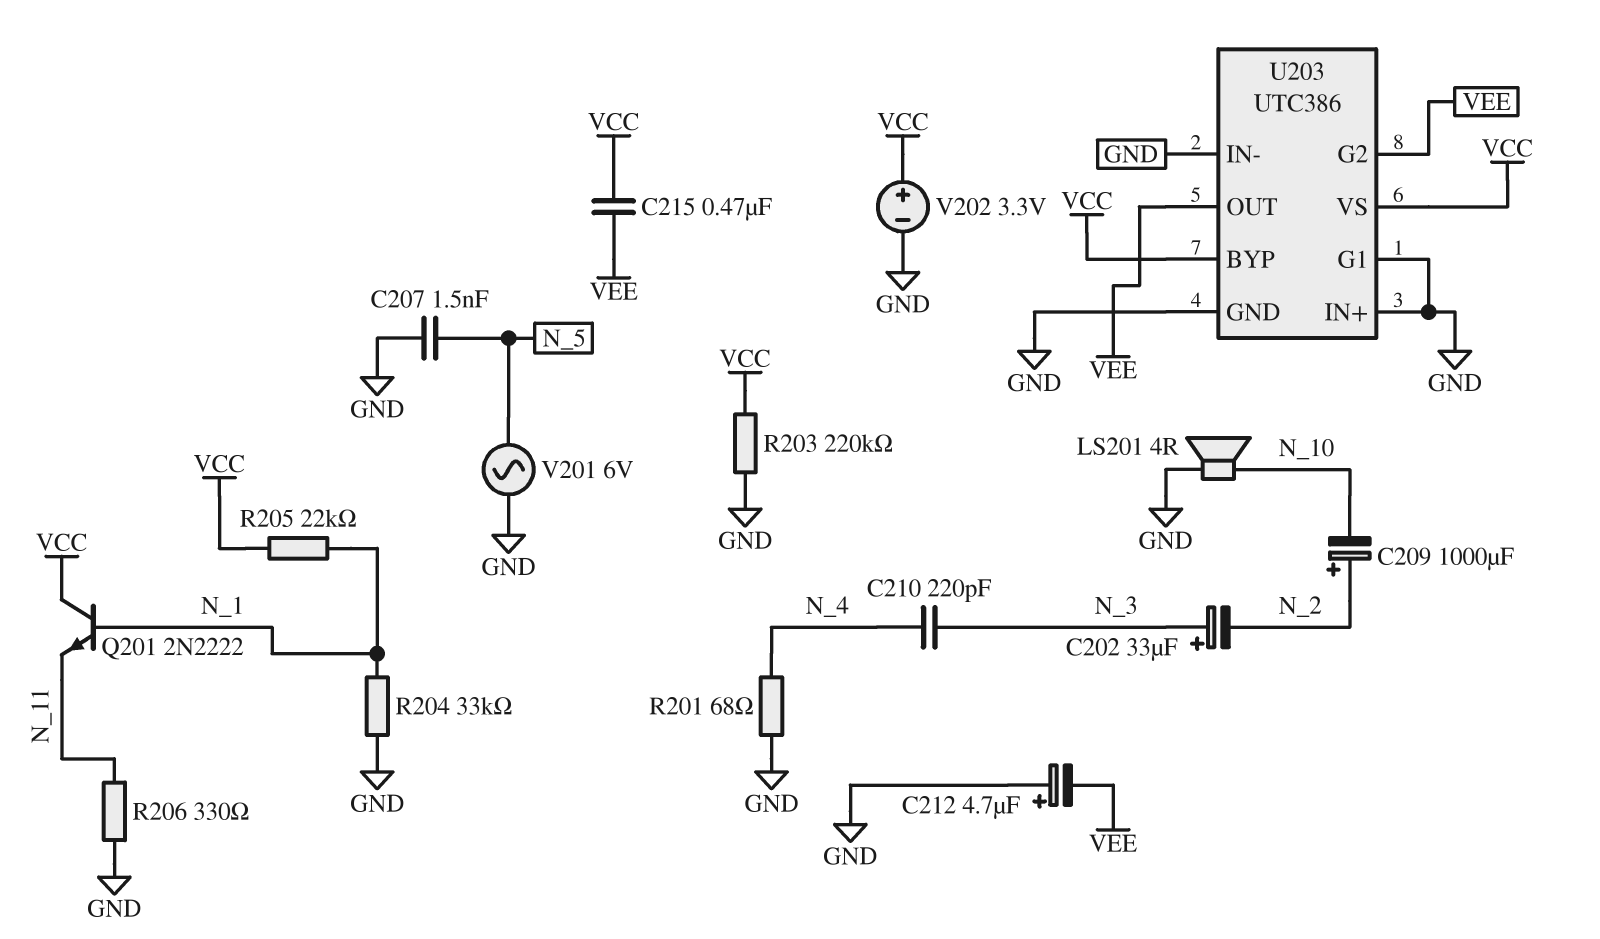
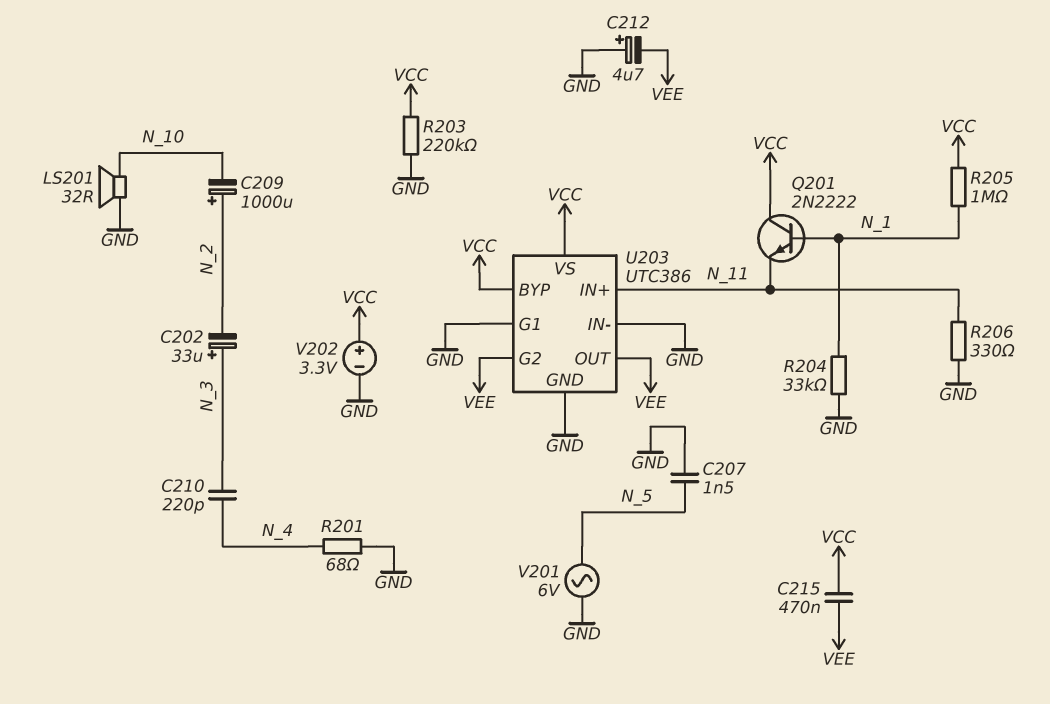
LS201: speaker 4R (GND, N_10) -> speaker 32R (GND, N_10)
R205: 22k (N_1, VCC) -> 1M (N_1, VCC)
U203 pin IN+: GND -> N_11

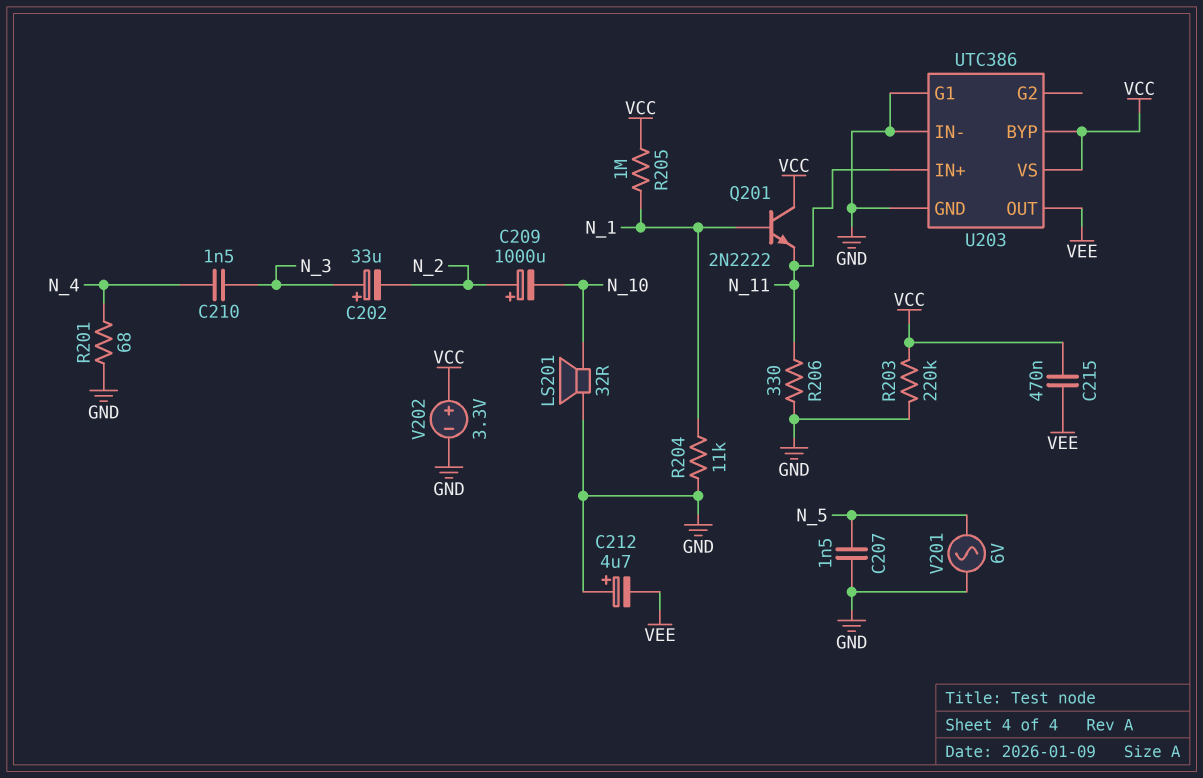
C210: 220pF (N_3, N_4) -> 1.5nF (N_3, N_4)
R204: 33k (GND, N_1) -> 11k (GND, N_1)
U203 pin G2: VEE -> none

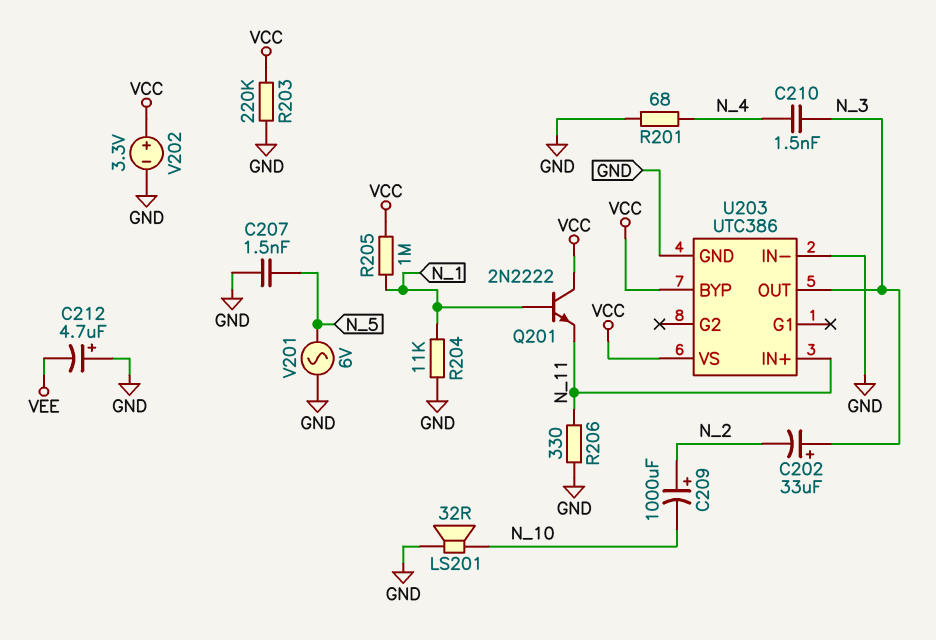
C215: 470nF (VCC, VEE) -> none
U203 pin G1: GND -> none
U203 pin OUT: VEE -> N_3

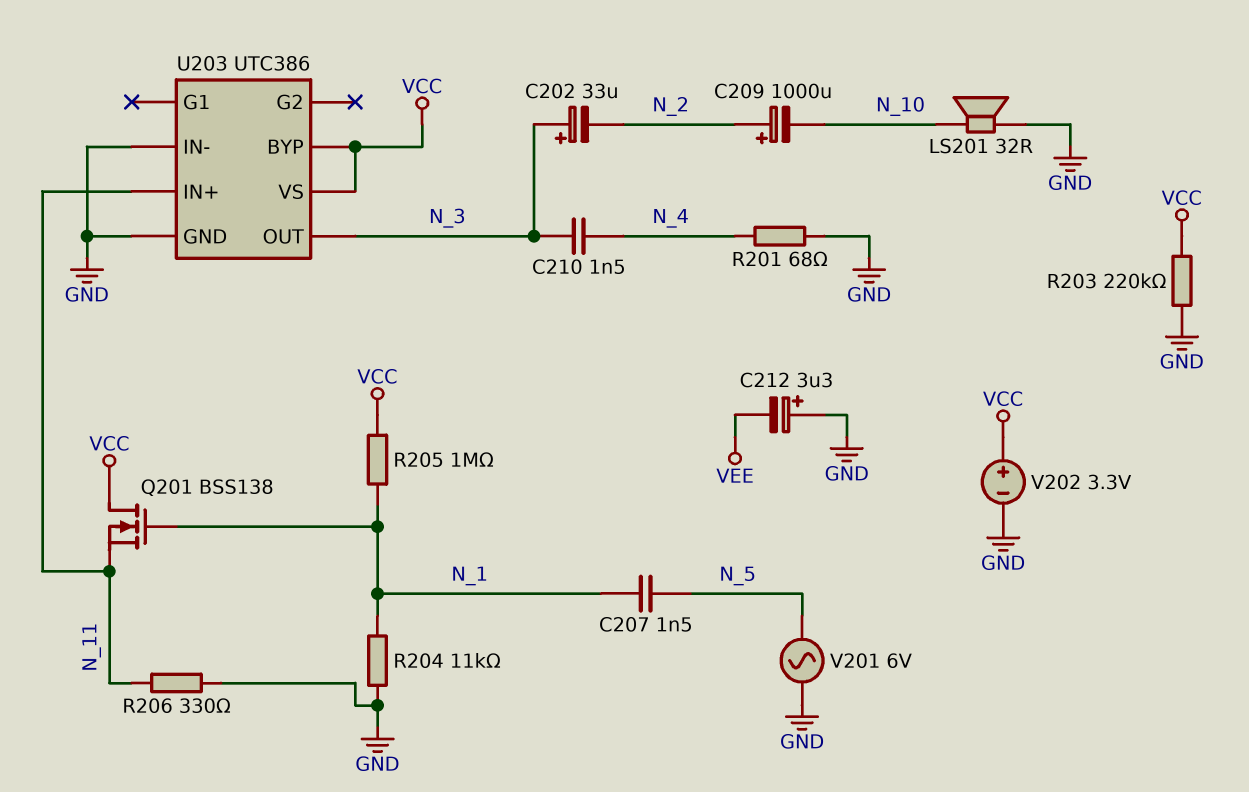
C207: 1.5nF (GND, N_5) -> 1.5nF (N_1, N_5)
C212: 4.7uF (plus GND, minus VEE) -> 3.3uF (plus GND, minus VEE)
Q201: NPN 2N2222 (B N_1, C VCC, E N_11) -> NMOS BSS138 (G N_1, D VCC, S N_11)

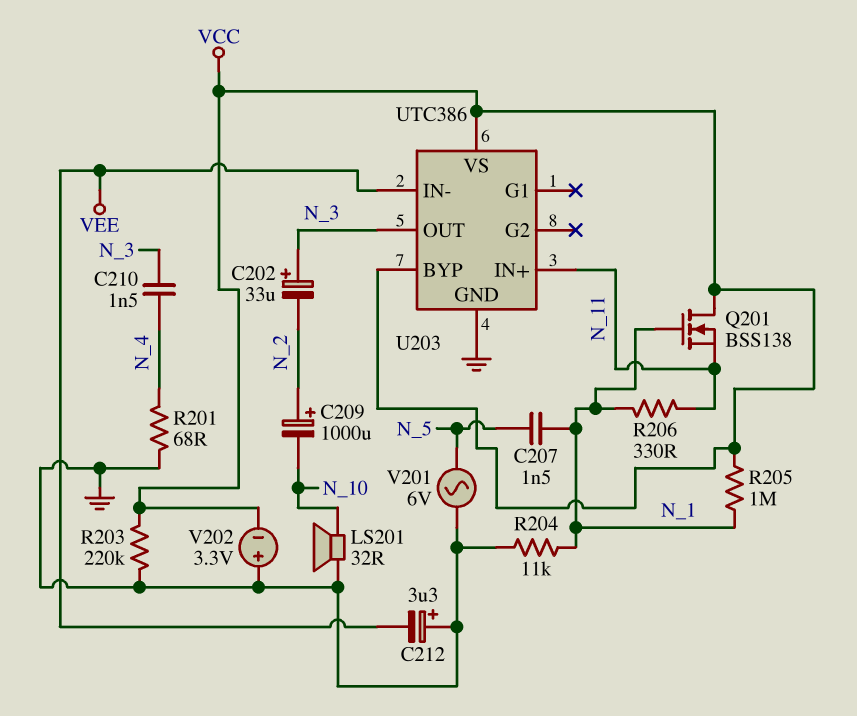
R206: 330 (GND, N_11) -> 330 (N_1, N_11)
U203 pin IN-: GND -> VEE
V202: 3.3V (plus VCC, minus GND) -> 3.3V (plus GND, minus VCC)

